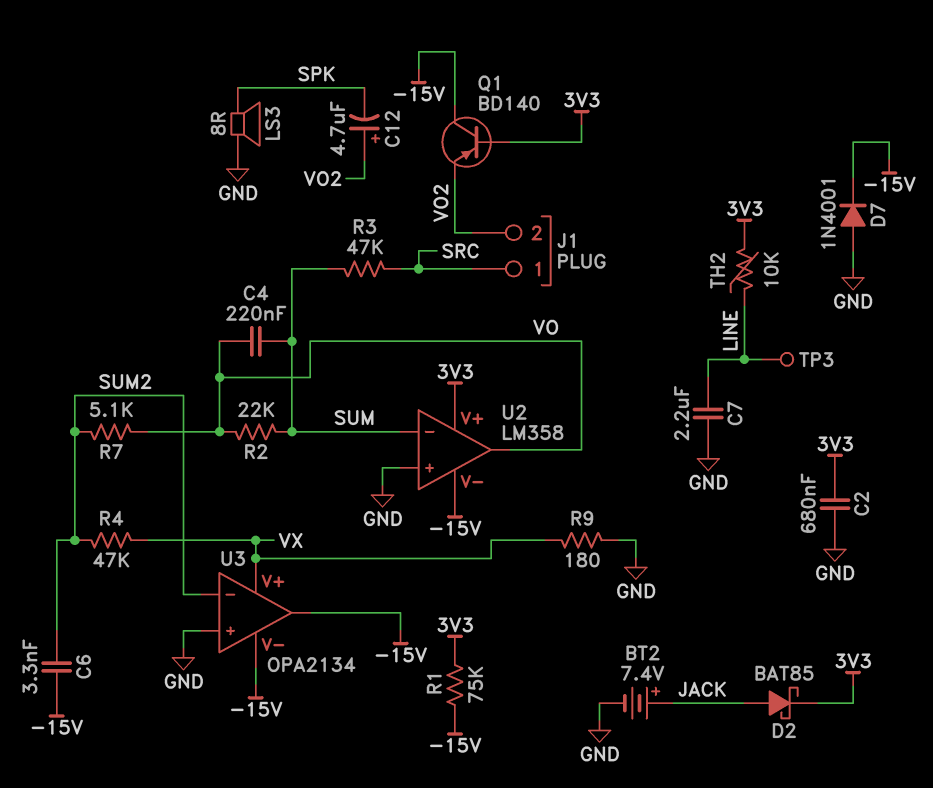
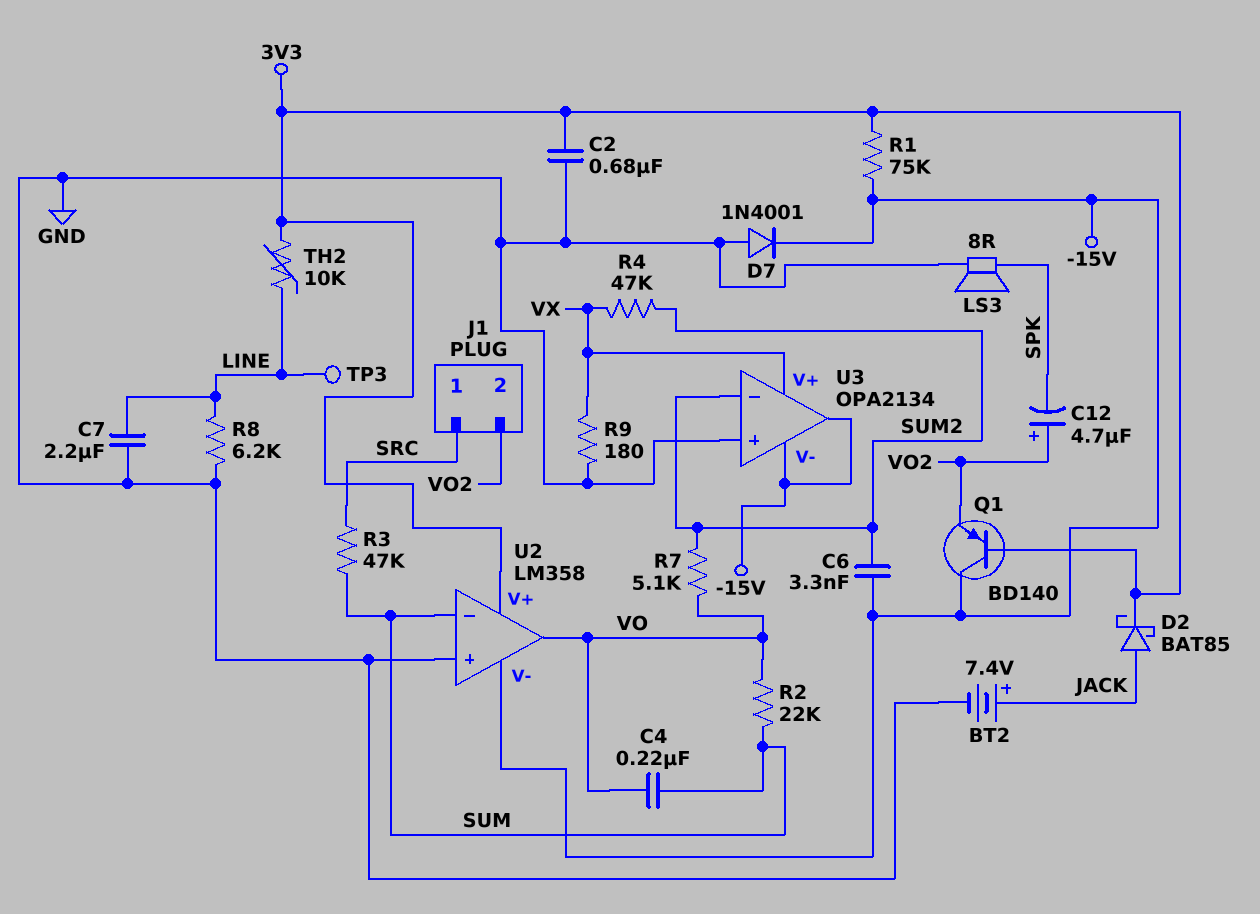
R8: none -> 6.2k (GND, LINE)

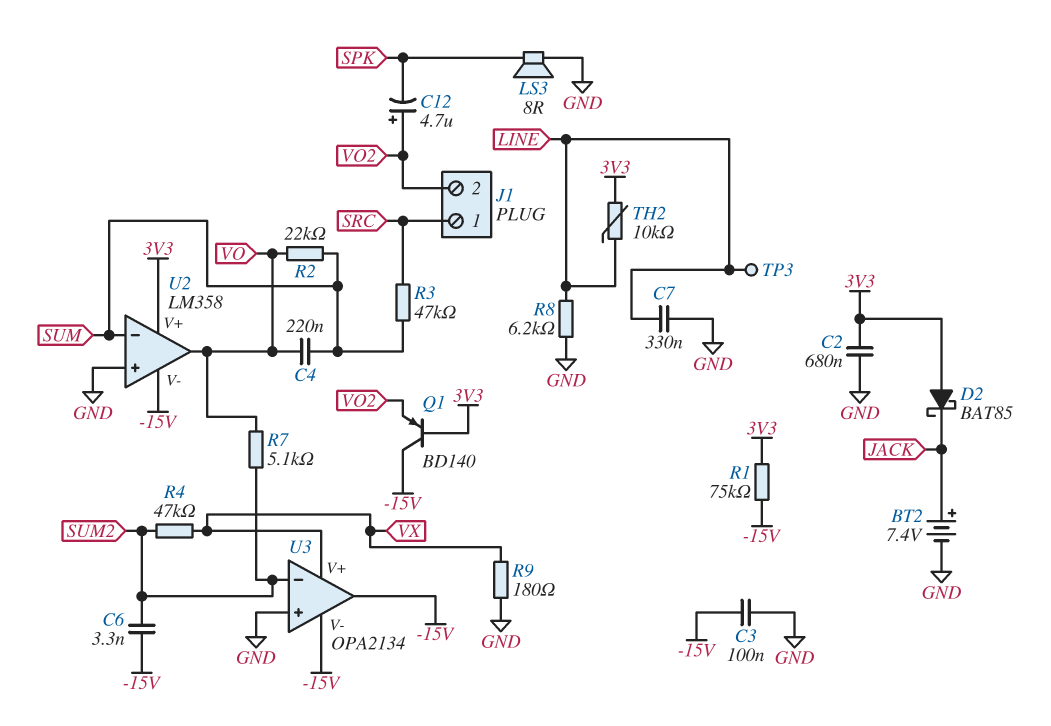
C3: none -> 100nF (-15V, GND)
C7: 2.2uF (GND, LINE) -> 330nF (GND, LINE)
D2: schottky BAT85 (A JACK, K 3V3) -> schottky BAT85 (A 3V3, K JACK)
D7: diode 1N4001 (A GND, K -15V) -> none

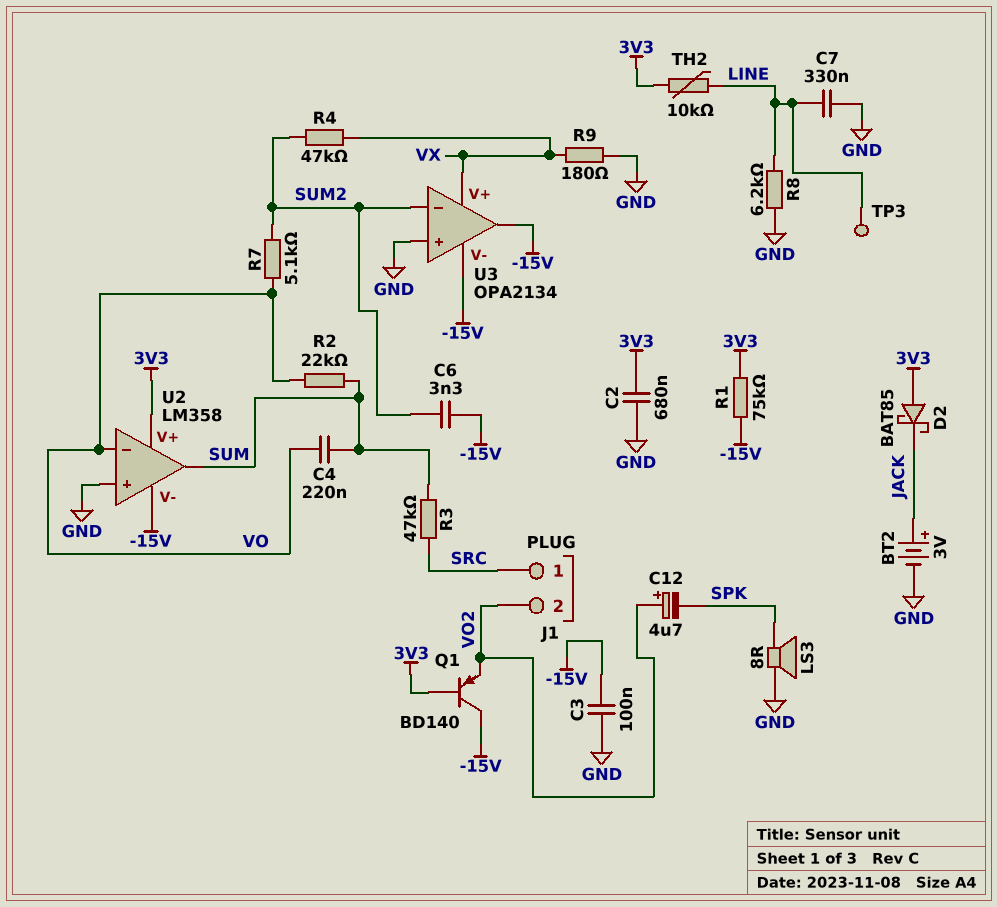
BT2: 7.4V (plus JACK, minus GND) -> 3V (plus JACK, minus GND)
U2 pin in-: SUM -> VO
U2 pin out: VO -> SUM

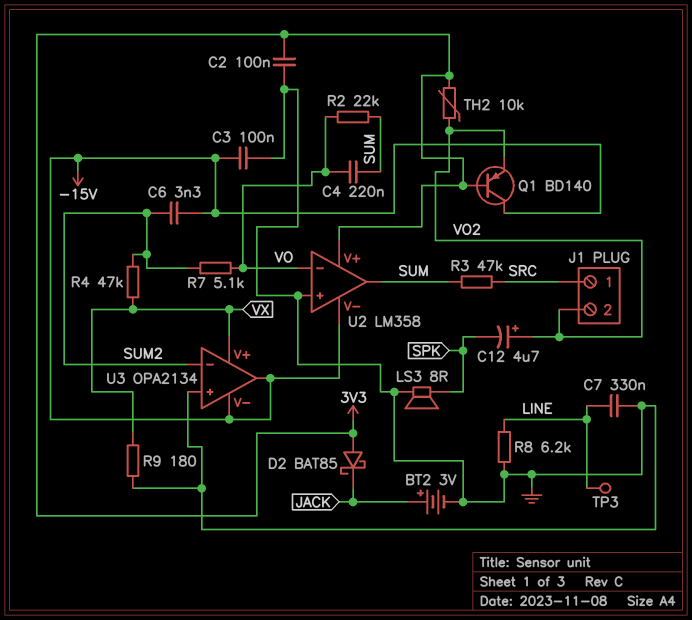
C2: 680nF (3V3, GND) -> 100nF (3V3, GND)
R1: 75k (-15V, 3V3) -> none
TH2: 10k (3V3, LINE) -> 10k (3V3, VO2)

